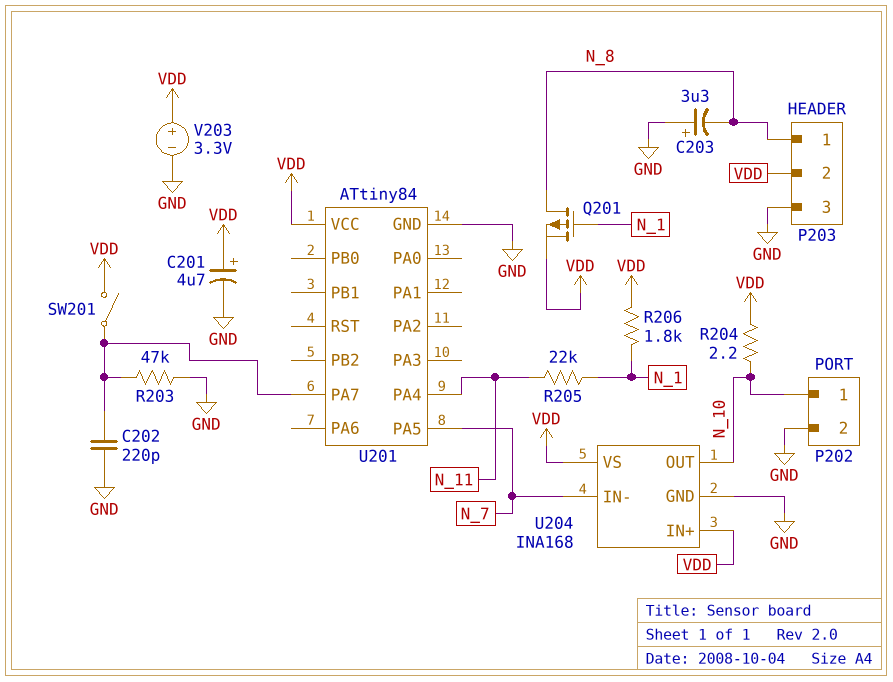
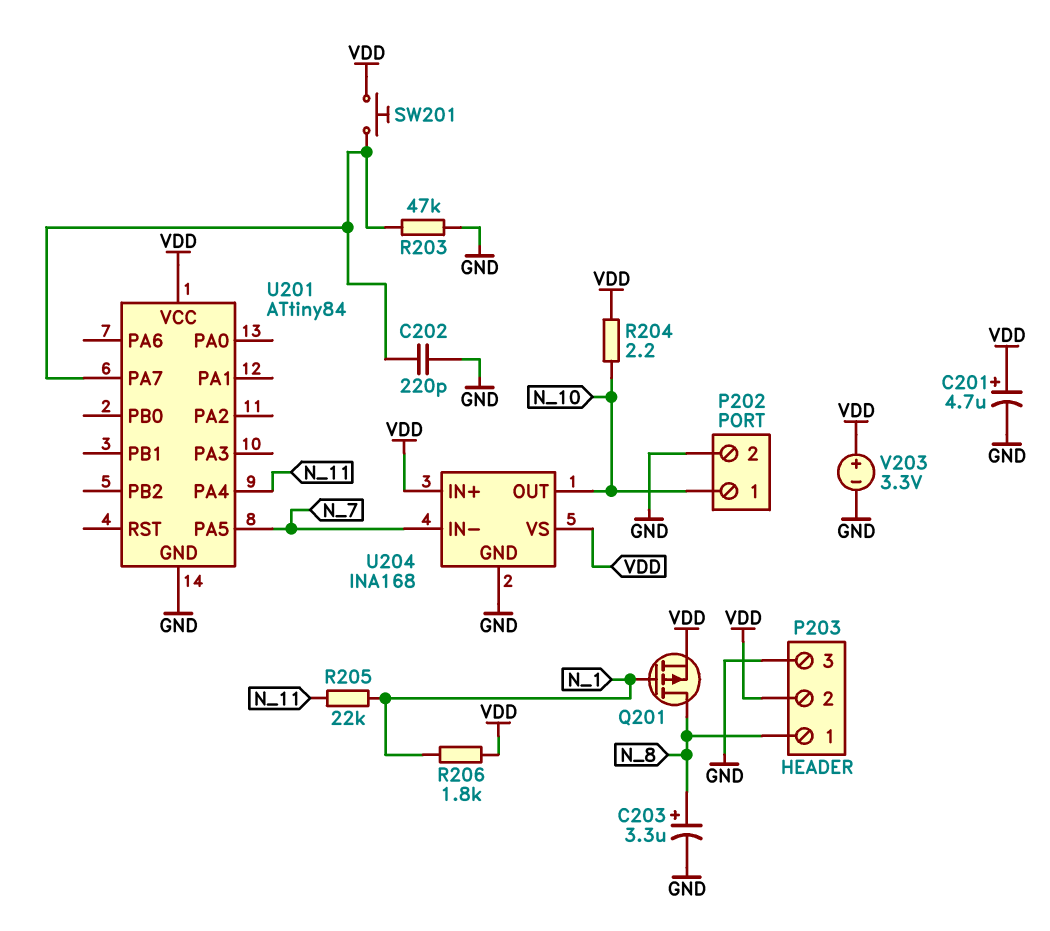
C203: 3.3uF (plus GND, minus N_8) -> 3.3uF (plus N_8, minus GND)
SW201: switch (U201/PA7, VDD) -> button (U201/PA7, VDD)

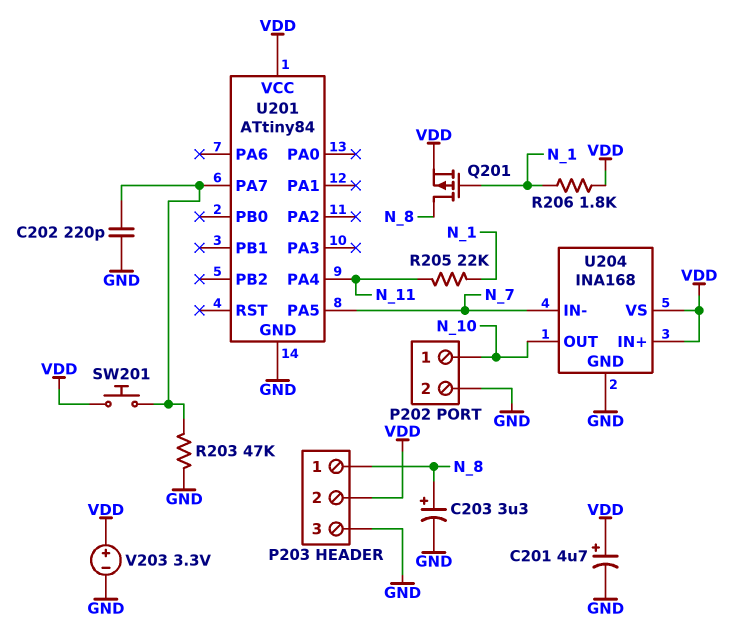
R204: 2.2 (N_10, VDD) -> none

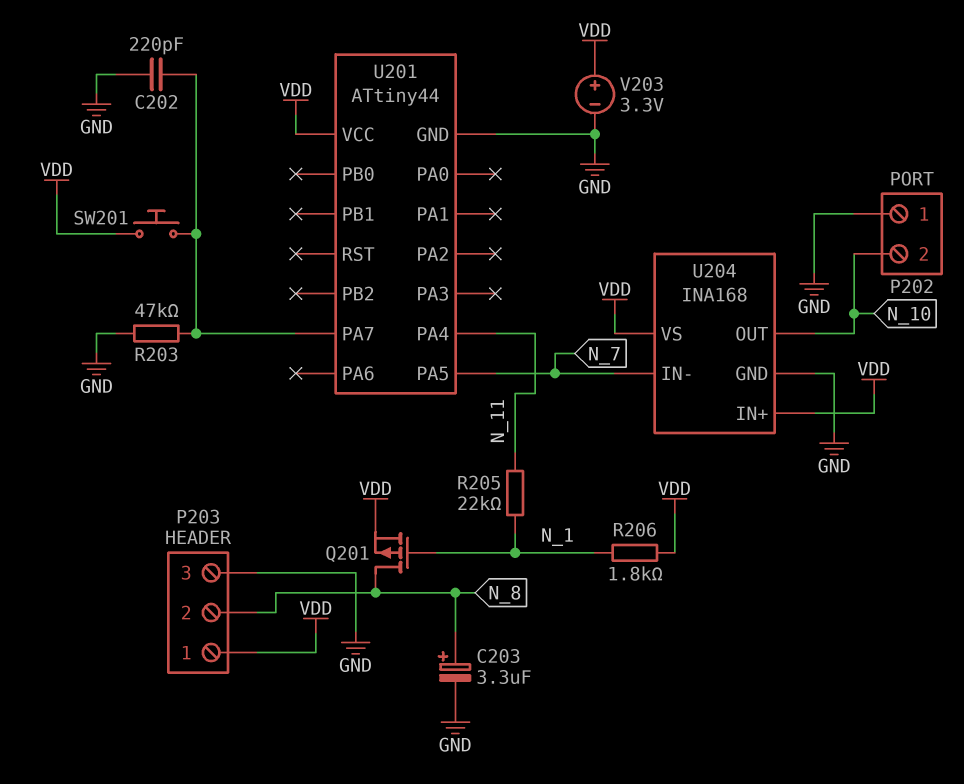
C201: 4.7uF (plus VDD, minus GND) -> none
P202 pin 1: N_10 -> GND
P202 pin 2: GND -> N_10
P203 pin 1: N_8 -> VDD
P203 pin 2: VDD -> N_8
U201: ATtiny84 -> ATtiny44

